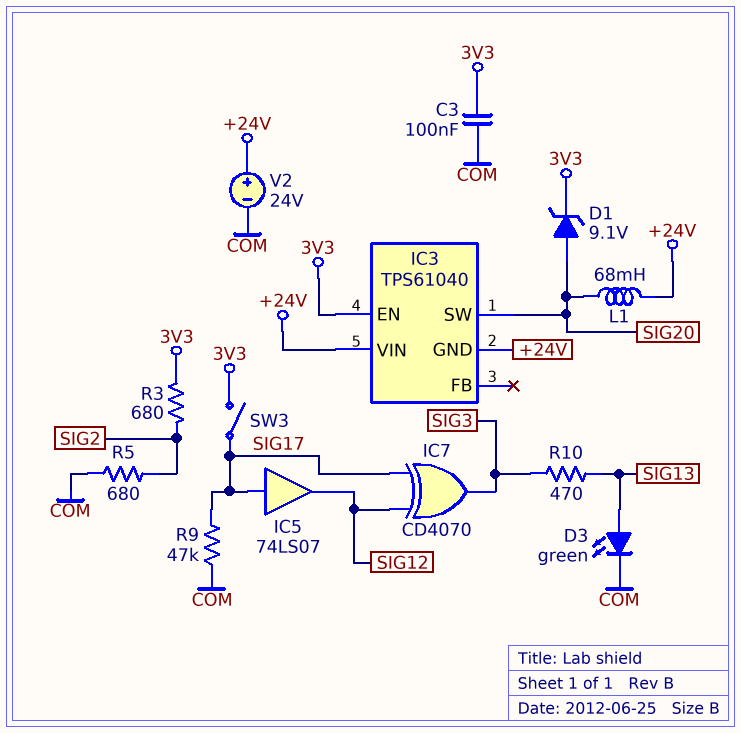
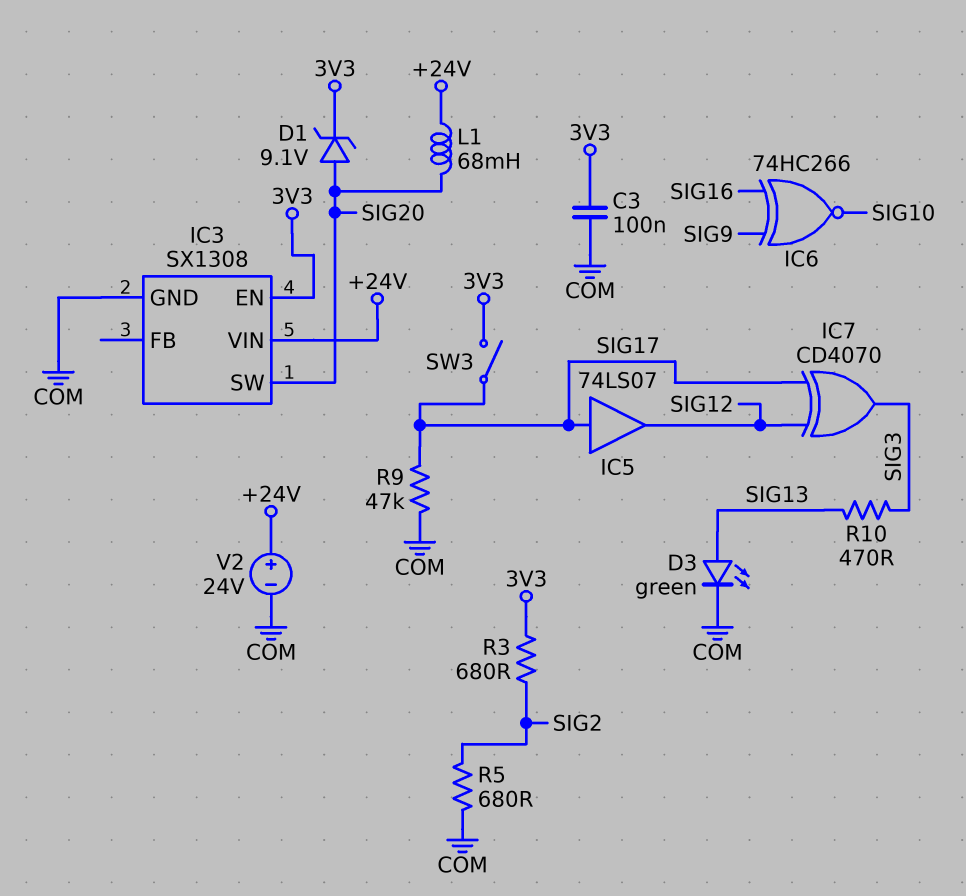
IC3: TPS61040 -> SX1308
IC3 pin GND: +24V -> COM
IC6: none -> XNOR 74HC266 (in SIG9, in SIG16, out SIG10)

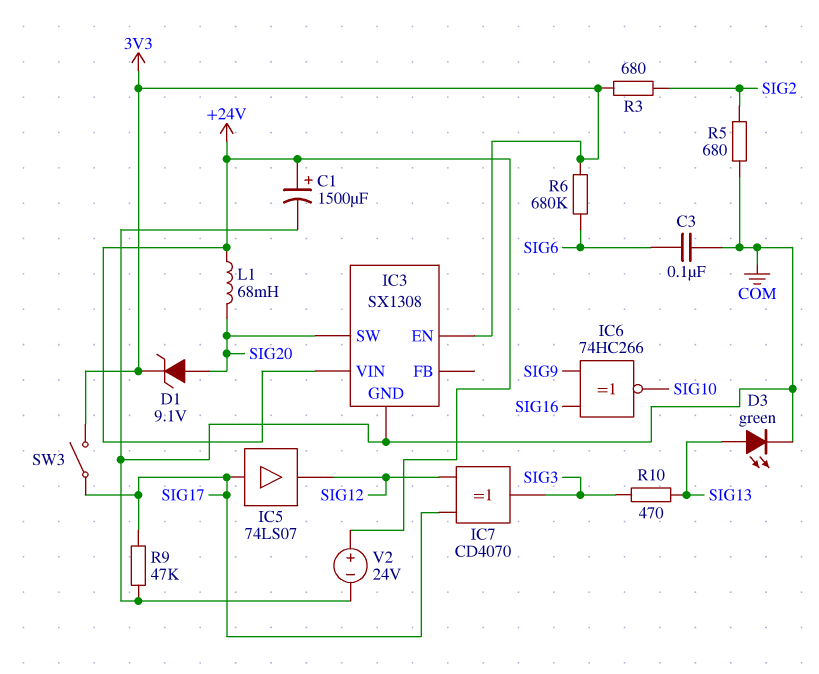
C1: none -> 1500uF (plus +24V, minus COM)
C3: 100nF (3V3, COM) -> 100nF (COM, SIG6)
R6: none -> 680k (3V3, SIG6)

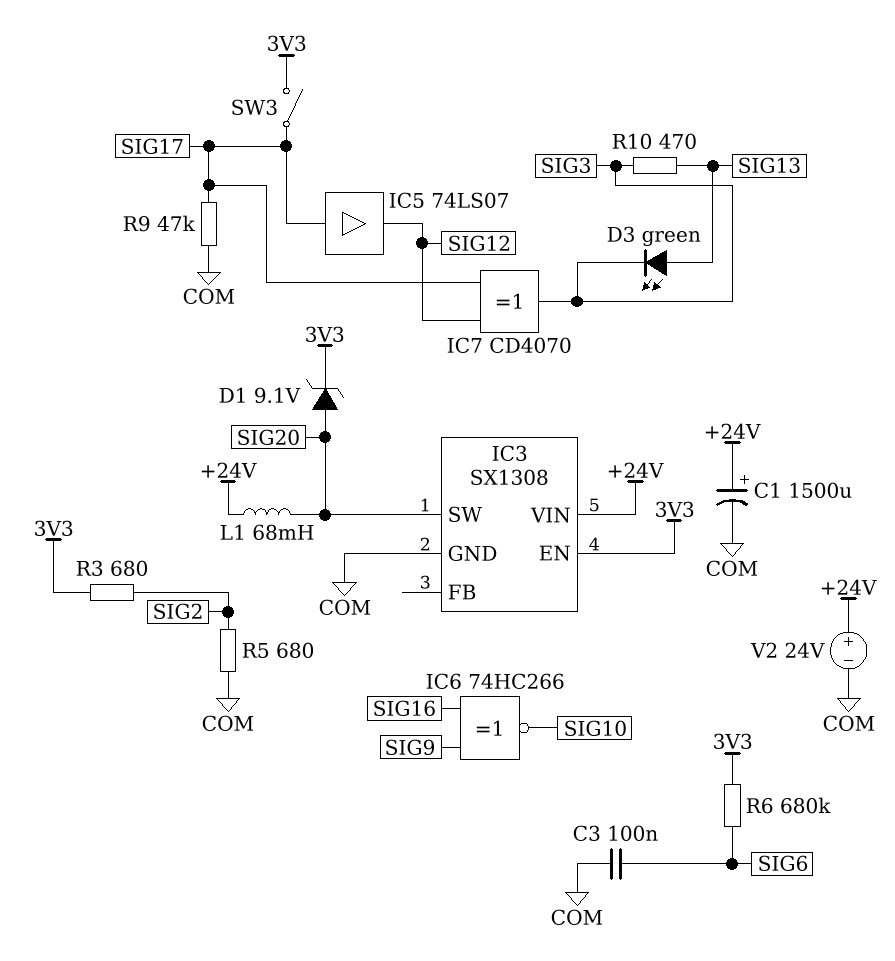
D3: LED green (A SIG13, K COM) -> LED green (A SIG13, K SIG3)

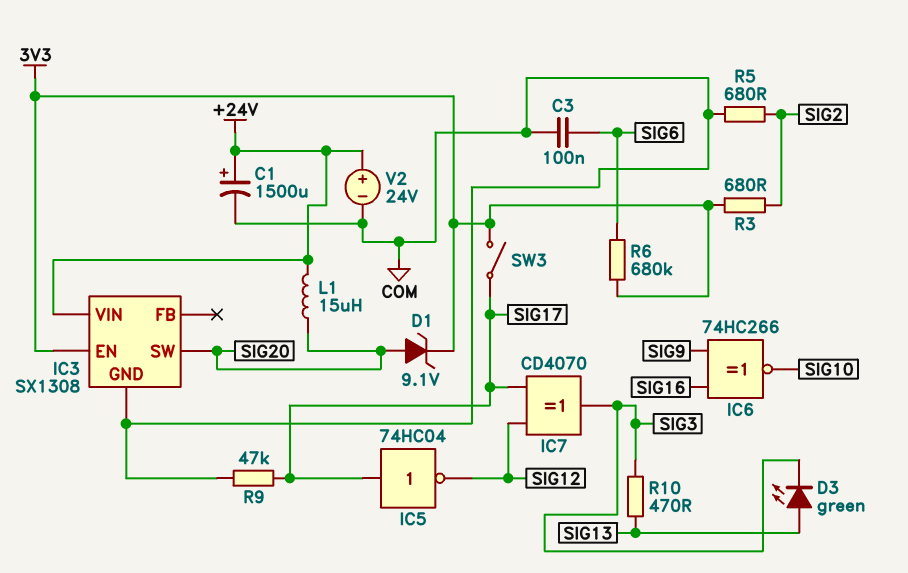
IC5: buffer 74LS07 (in SIG17, out SIG12) -> NOT 74HC04 (in SIG17, out SIG12)
L1: 68mH (+24V, SIG20) -> 15uH (+24V, SIG20)

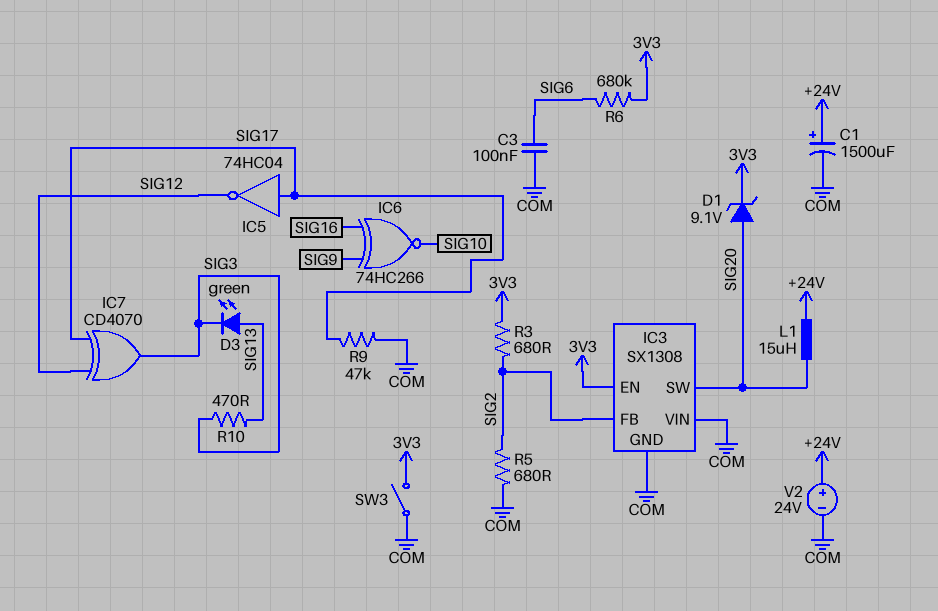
IC3 pin FB: none -> SIG2
IC3 pin VIN: +24V -> COM
SW3: switch (3V3, SIG17) -> switch (3V3, COM)

